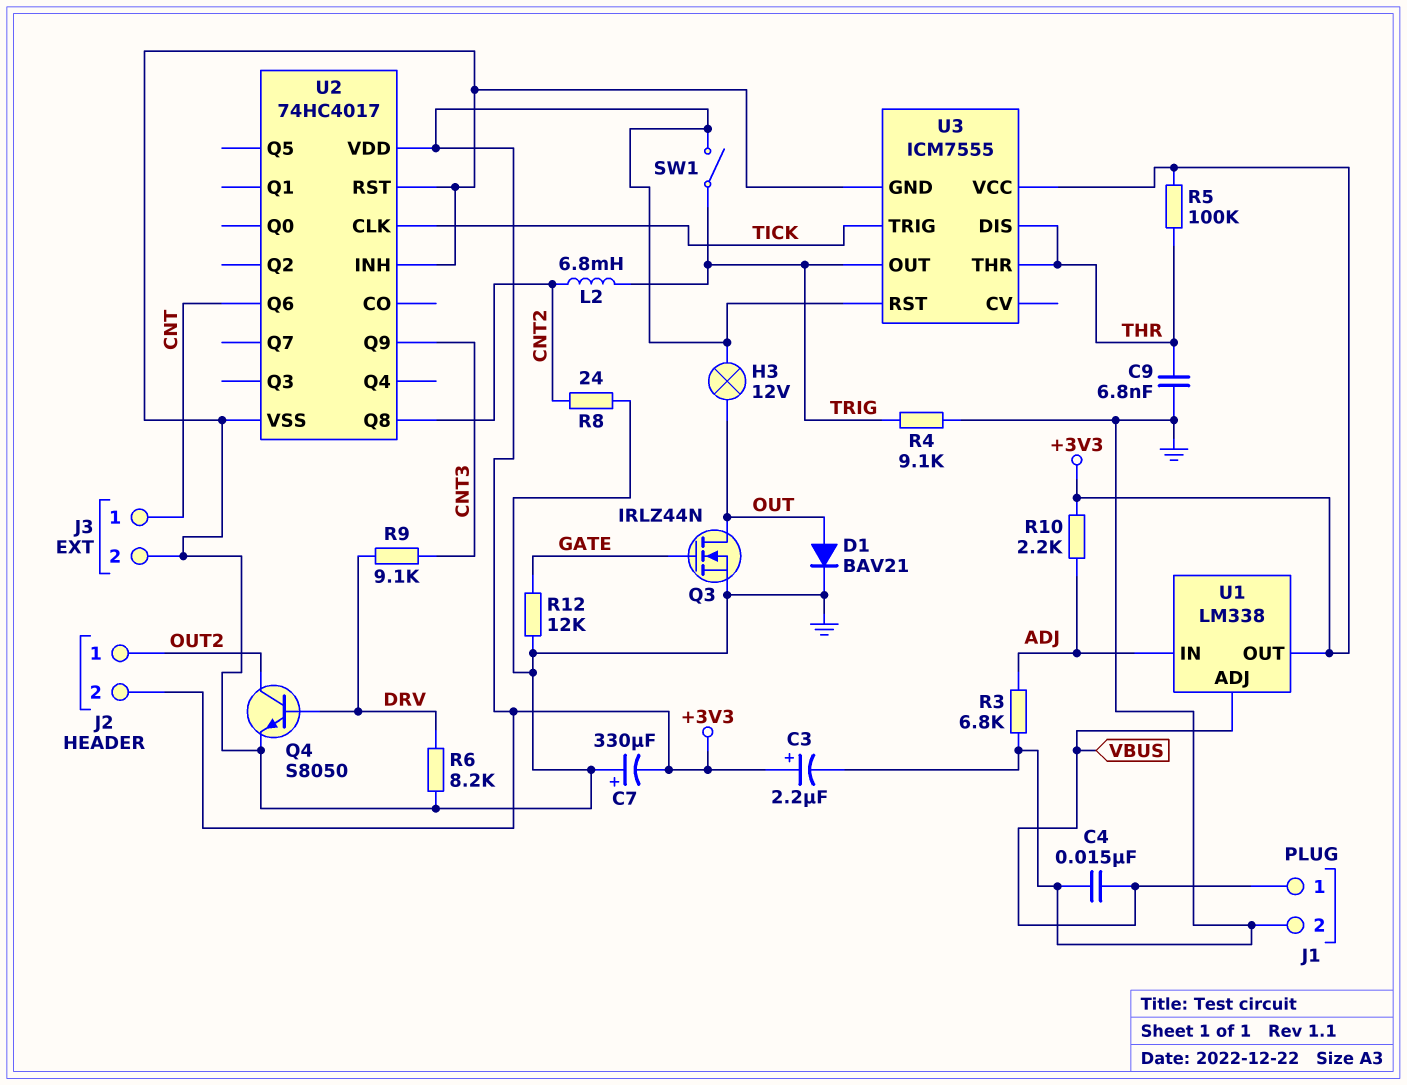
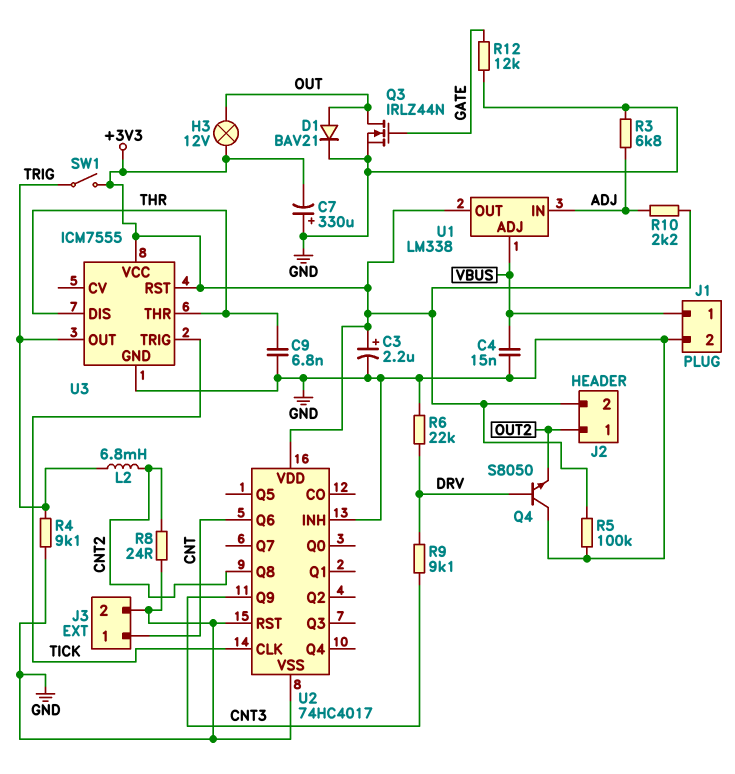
Q4: NPN S8050 (B DRV, C OUT2, E GND) -> NPN S8050 (B DRV, C GND, E OUT2)
R5: 100k (+3V3, THR) -> 100k (+3V3, GND)
R6: 8.2k (DRV, GND) -> 22k (DRV, GND)

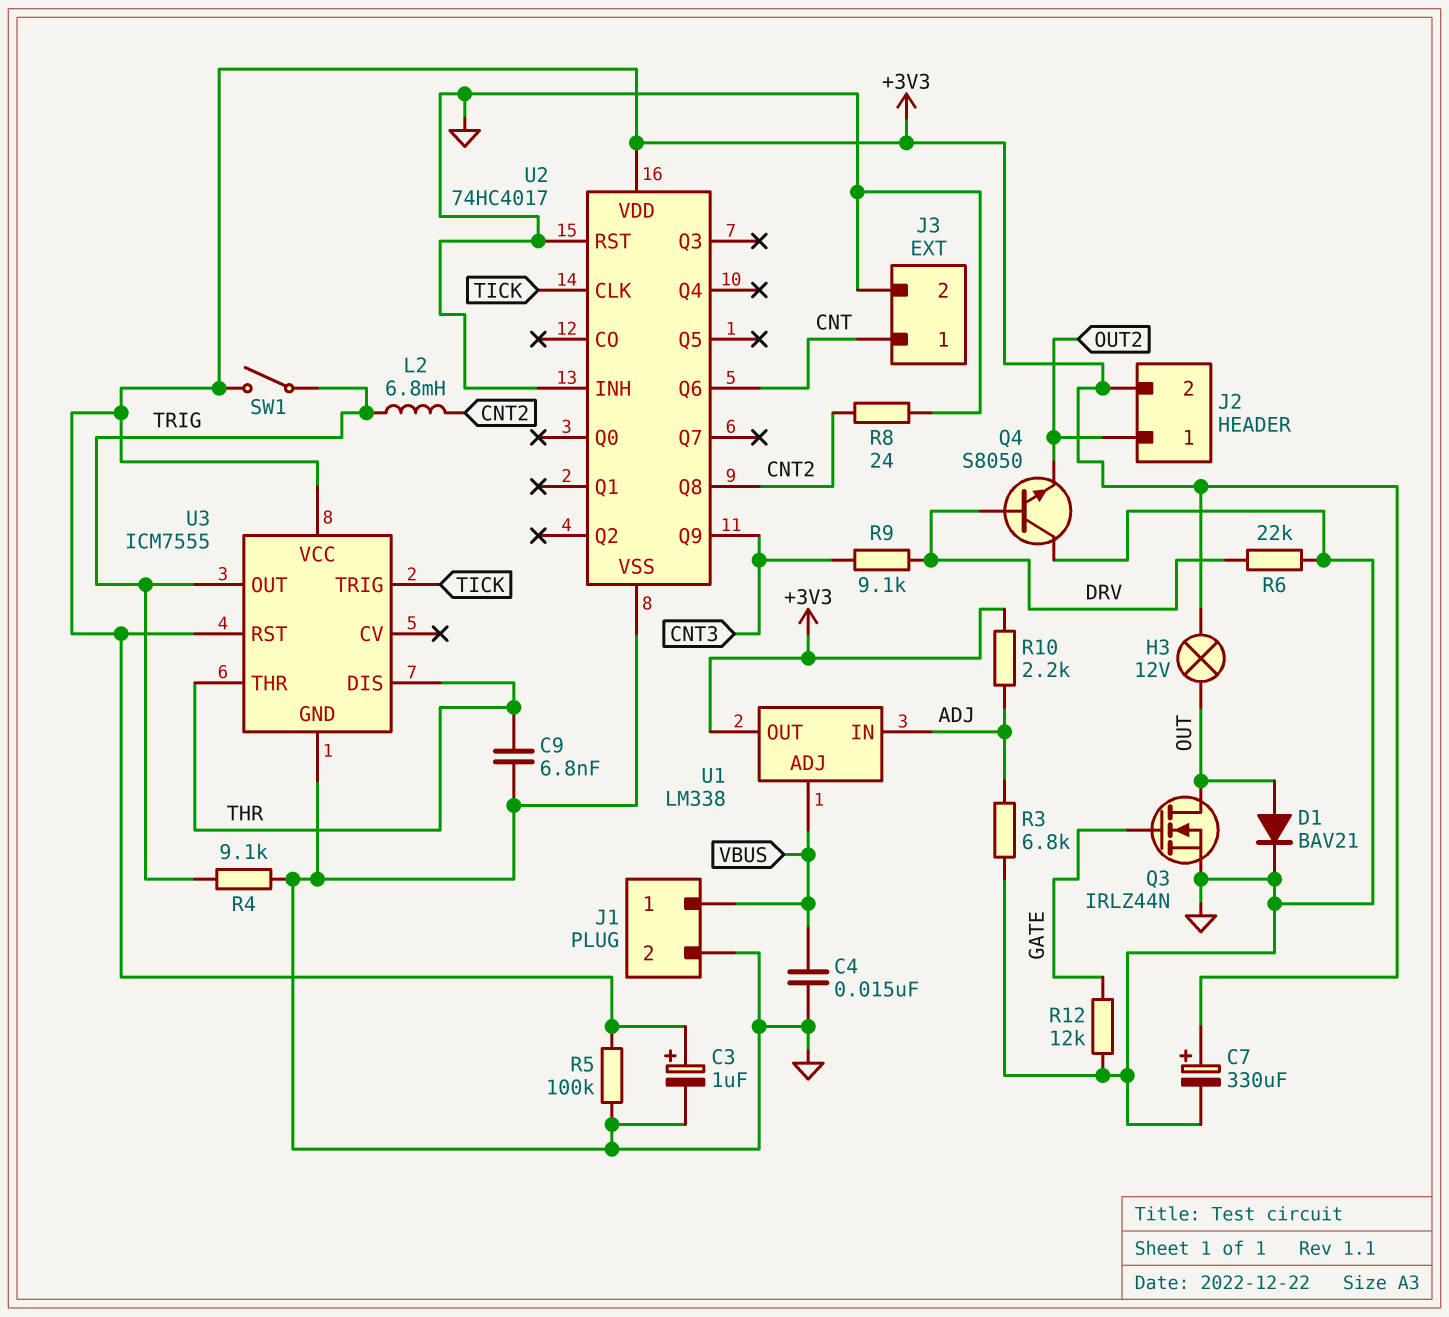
C3: 2.2uF (plus +3V3, minus GND) -> 1uF (plus +3V3, minus GND)
C7: 330uF (plus GND, minus +3V3) -> 330uF (plus +3V3, minus GND)

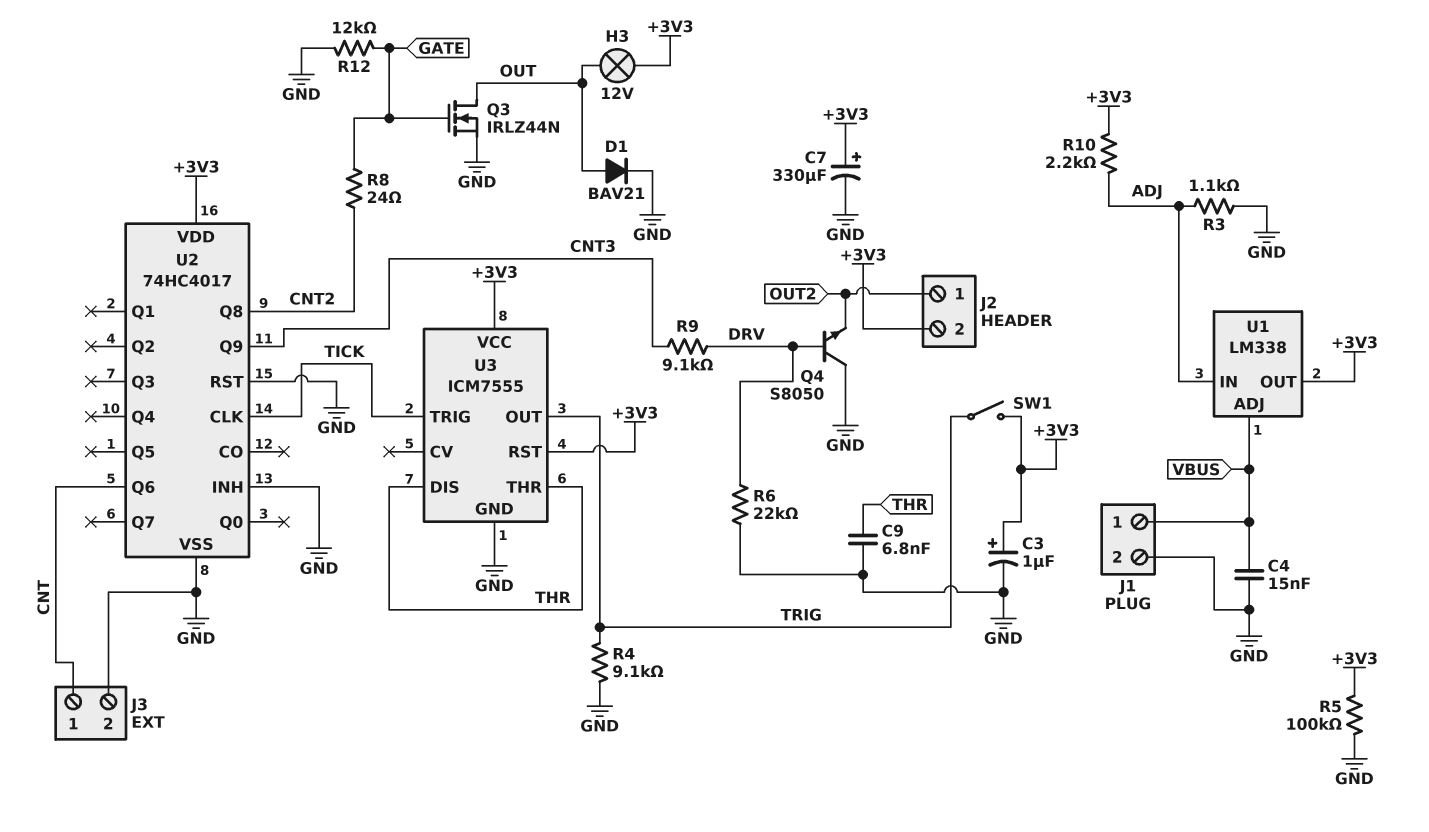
L2: 6.8mH (CNT2, TRIG) -> none
R3: 6.8k (ADJ, GND) -> 1.1k (ADJ, GND)
R8: 24 (CNT2, GND) -> 24 (CNT2, GATE)

